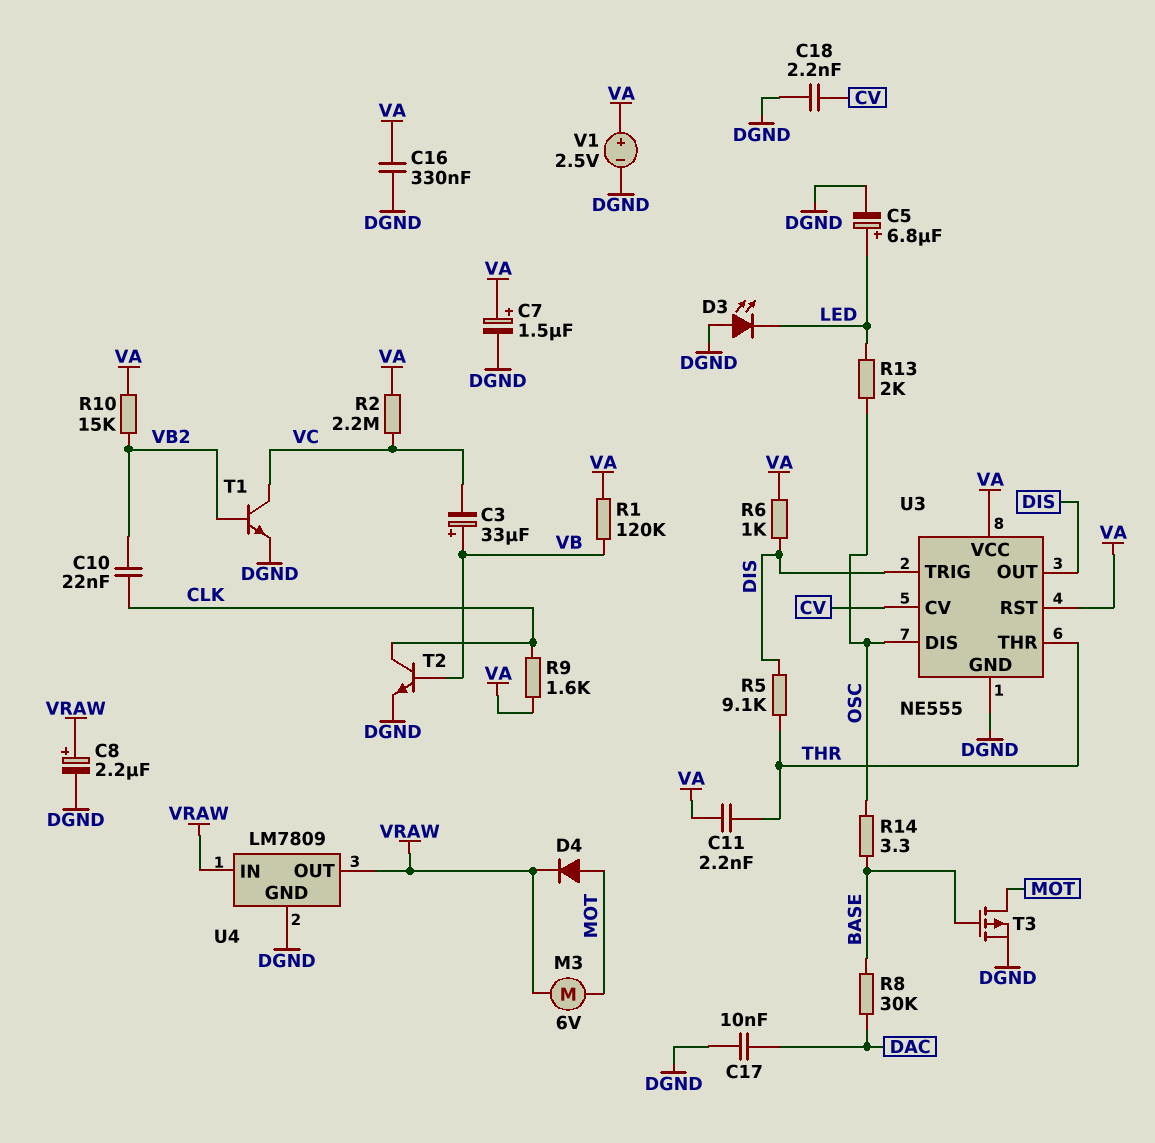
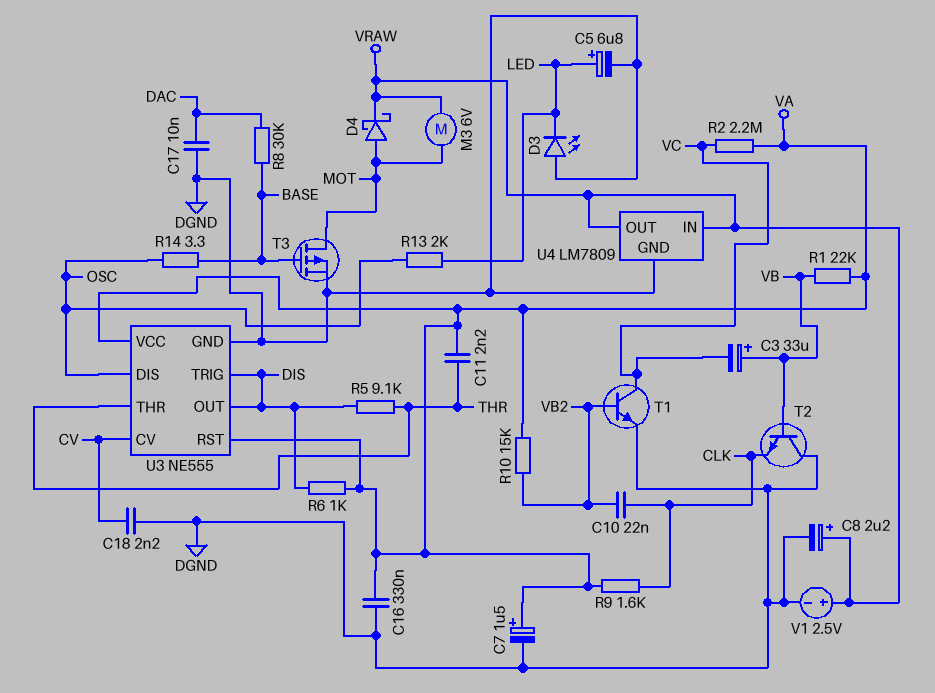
D4: diode (A MOT, K VRAW) -> schottky (A MOT, K VRAW)
R1: 120k (VA, VB) -> 22k (VA, VB)
T2: NPN (B VB, C CLK, E DGND) -> NPN (B VB, C DGND, E CLK)
V1: 2.5V (plus VA, minus DGND) -> 2.5V (plus VRAW, minus DGND)

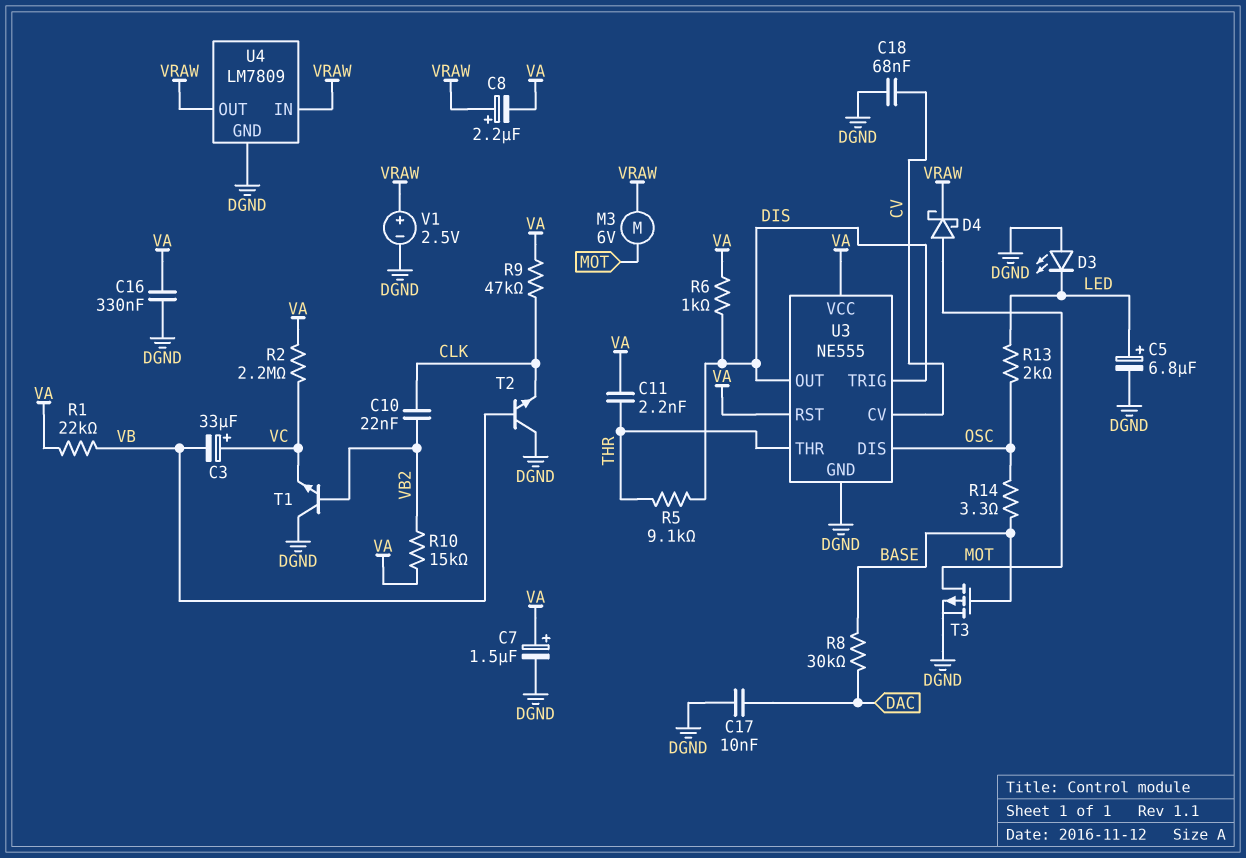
C3: 33uF (plus VB, minus VC) -> 33uF (plus VC, minus VB)
C8: 2.2uF (plus VRAW, minus DGND) -> 2.2uF (plus VRAW, minus VA)
C18: 2.2nF (CV, DGND) -> 68nF (CV, DGND)
R9: 1.6k (CLK, VA) -> 47k (CLK, VA)
T1: NPN (B VB2, C VC, E DGND) -> NPN (B VB2, C DGND, E VC)

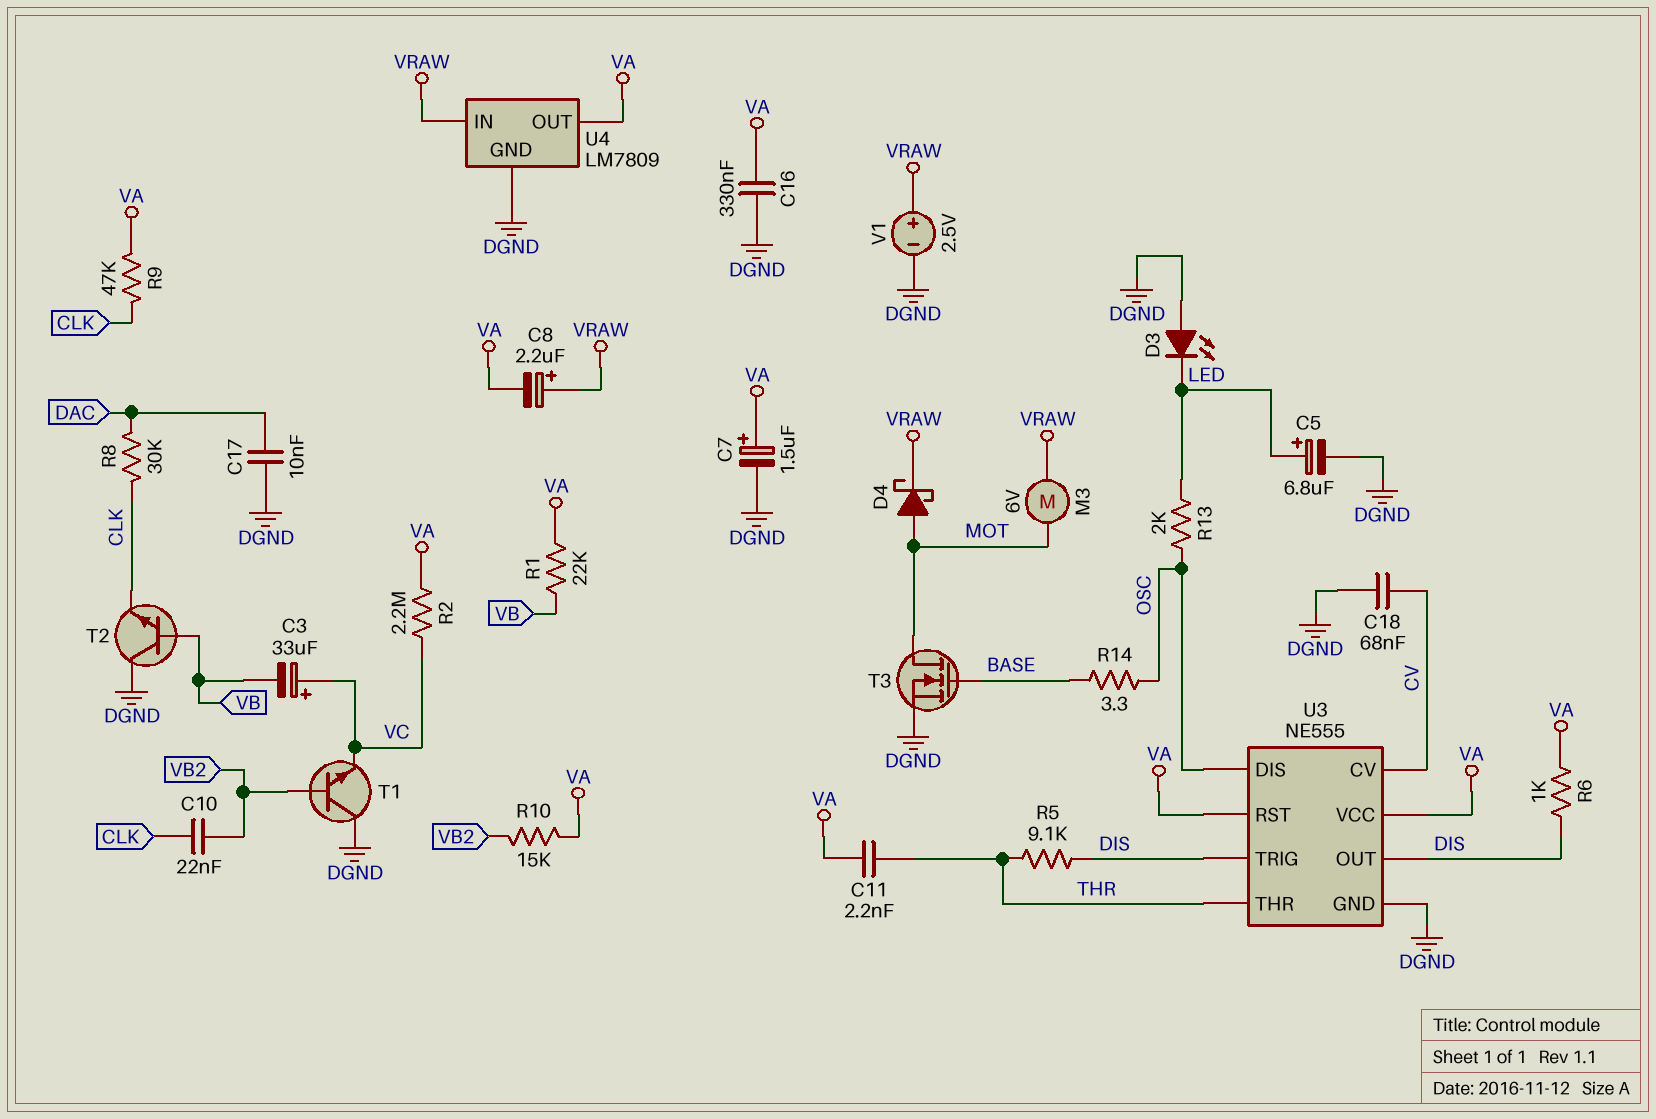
R8: 30k (BASE, DAC) -> 30k (CLK, DAC)
T3: PMOS (G BASE, D MOT, S DGND) -> NMOS (G BASE, D MOT, S DGND)
U4 pin OUT: VRAW -> VA

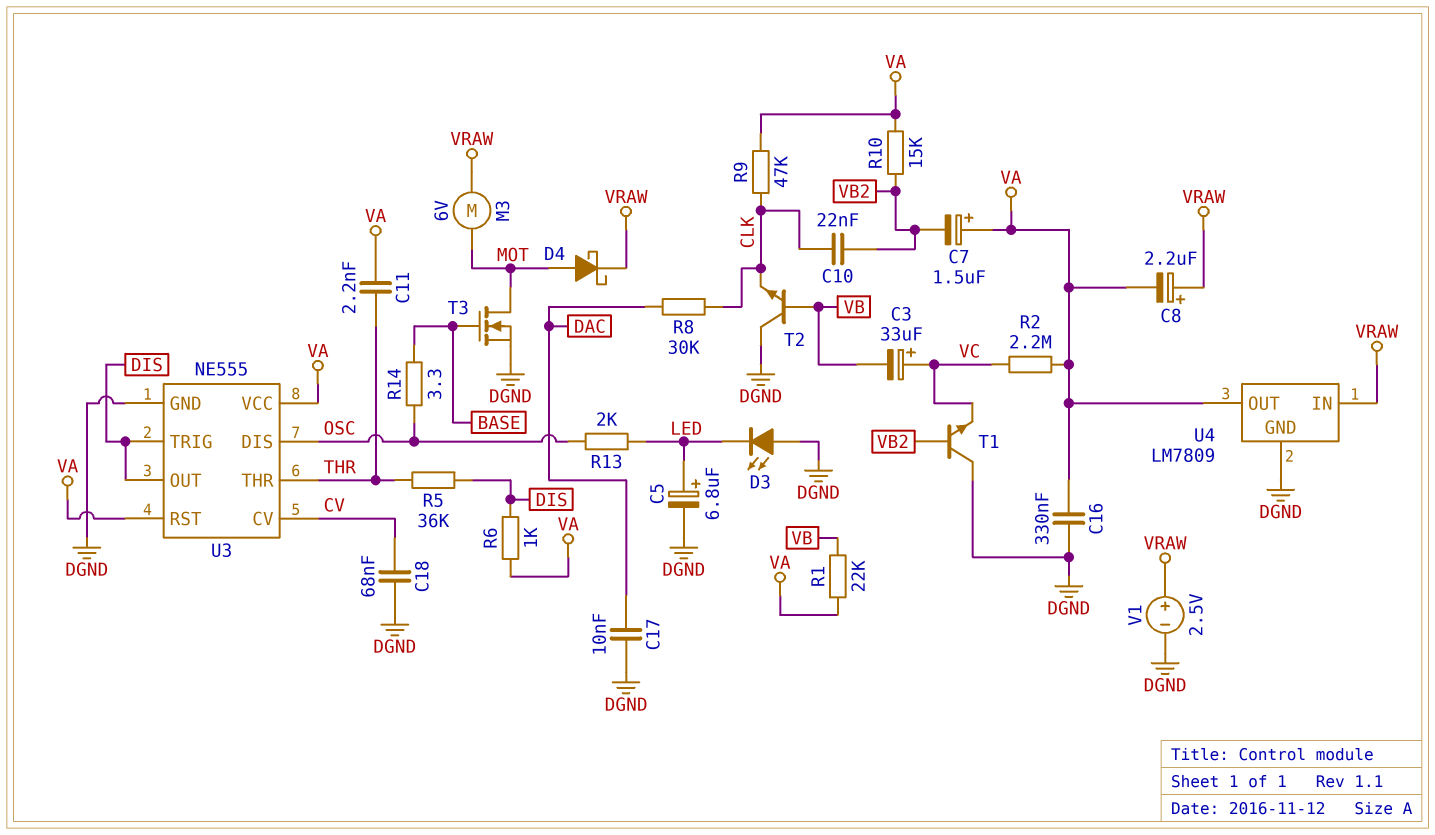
C7: 1.5uF (plus VA, minus DGND) -> 1.5uF (plus VA, minus VB2)
R5: 9.1k (DIS, THR) -> 36k (DIS, THR)

